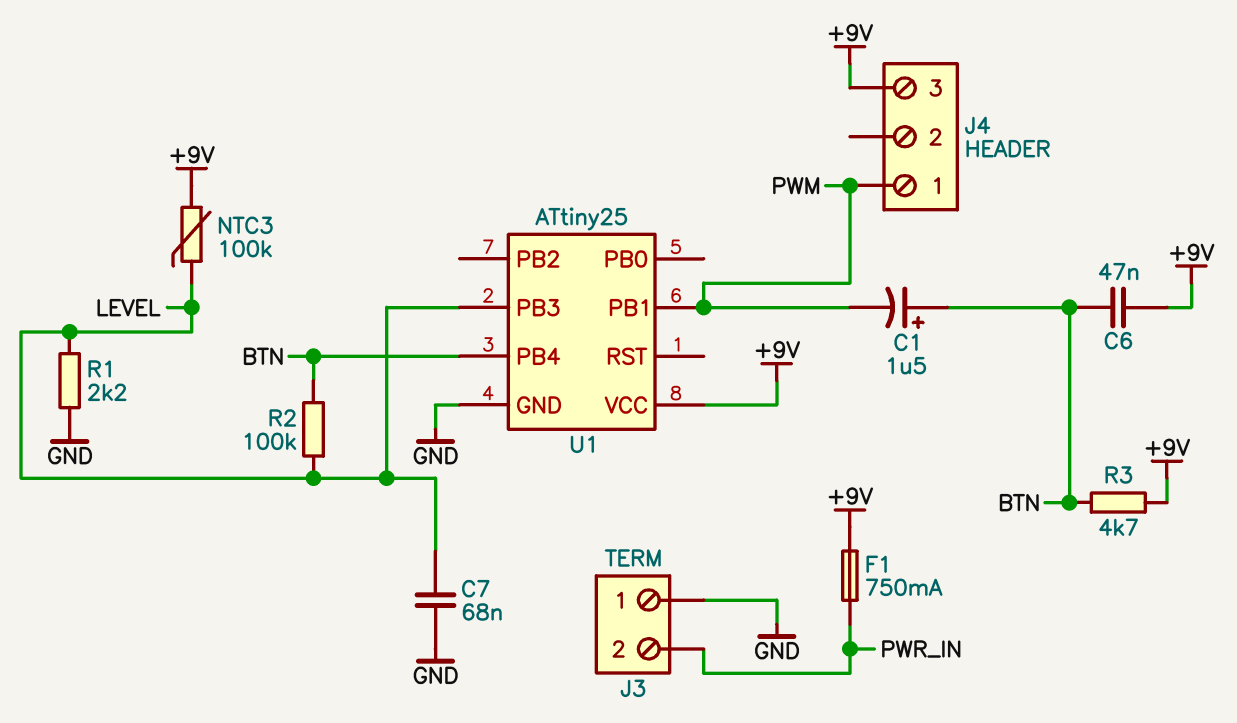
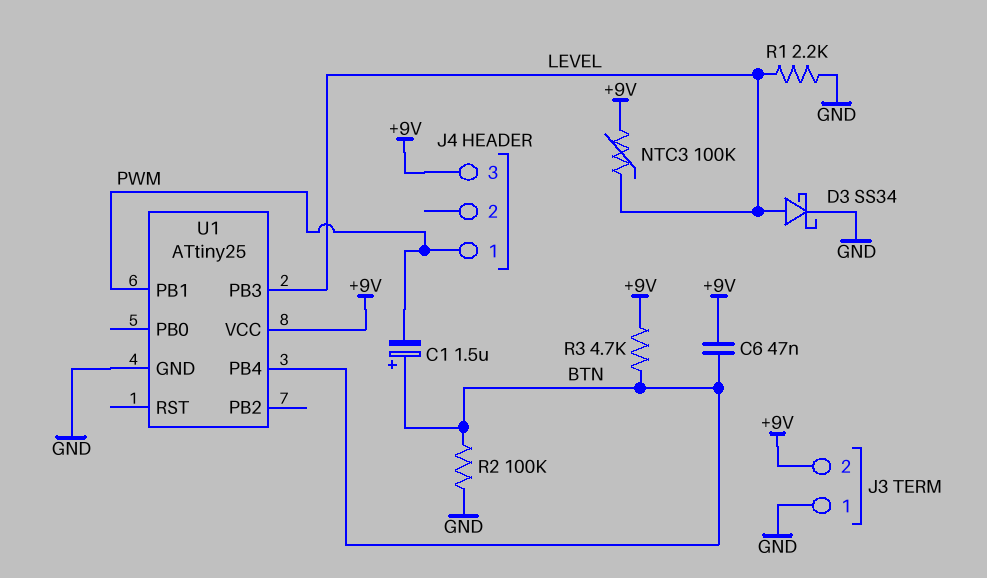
C7: 68nF (GND, LEVEL) -> none
D3: none -> schottky SS34 (A LEVEL, K GND)
F1: 750mA (+9V, PWR_IN) -> none
J3 pin 2: PWR_IN -> +9V
R2: 100k (BTN, LEVEL) -> 100k (BTN, GND)

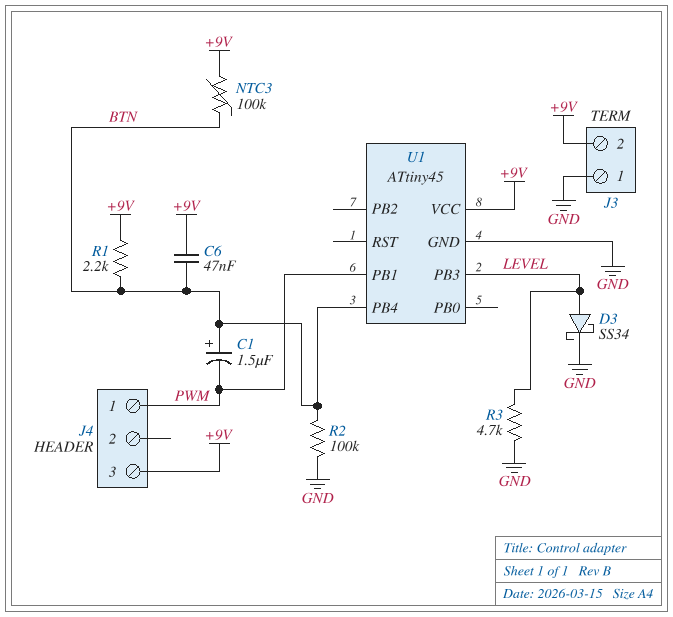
NTC3: 100k (+9V, LEVEL) -> 100k (+9V, BTN)
R1: 2.2k (GND, LEVEL) -> 2.2k (+9V, BTN)
R3: 4.7k (+9V, BTN) -> 4.7k (GND, LEVEL)
U1: ATtiny25 -> ATtiny45

